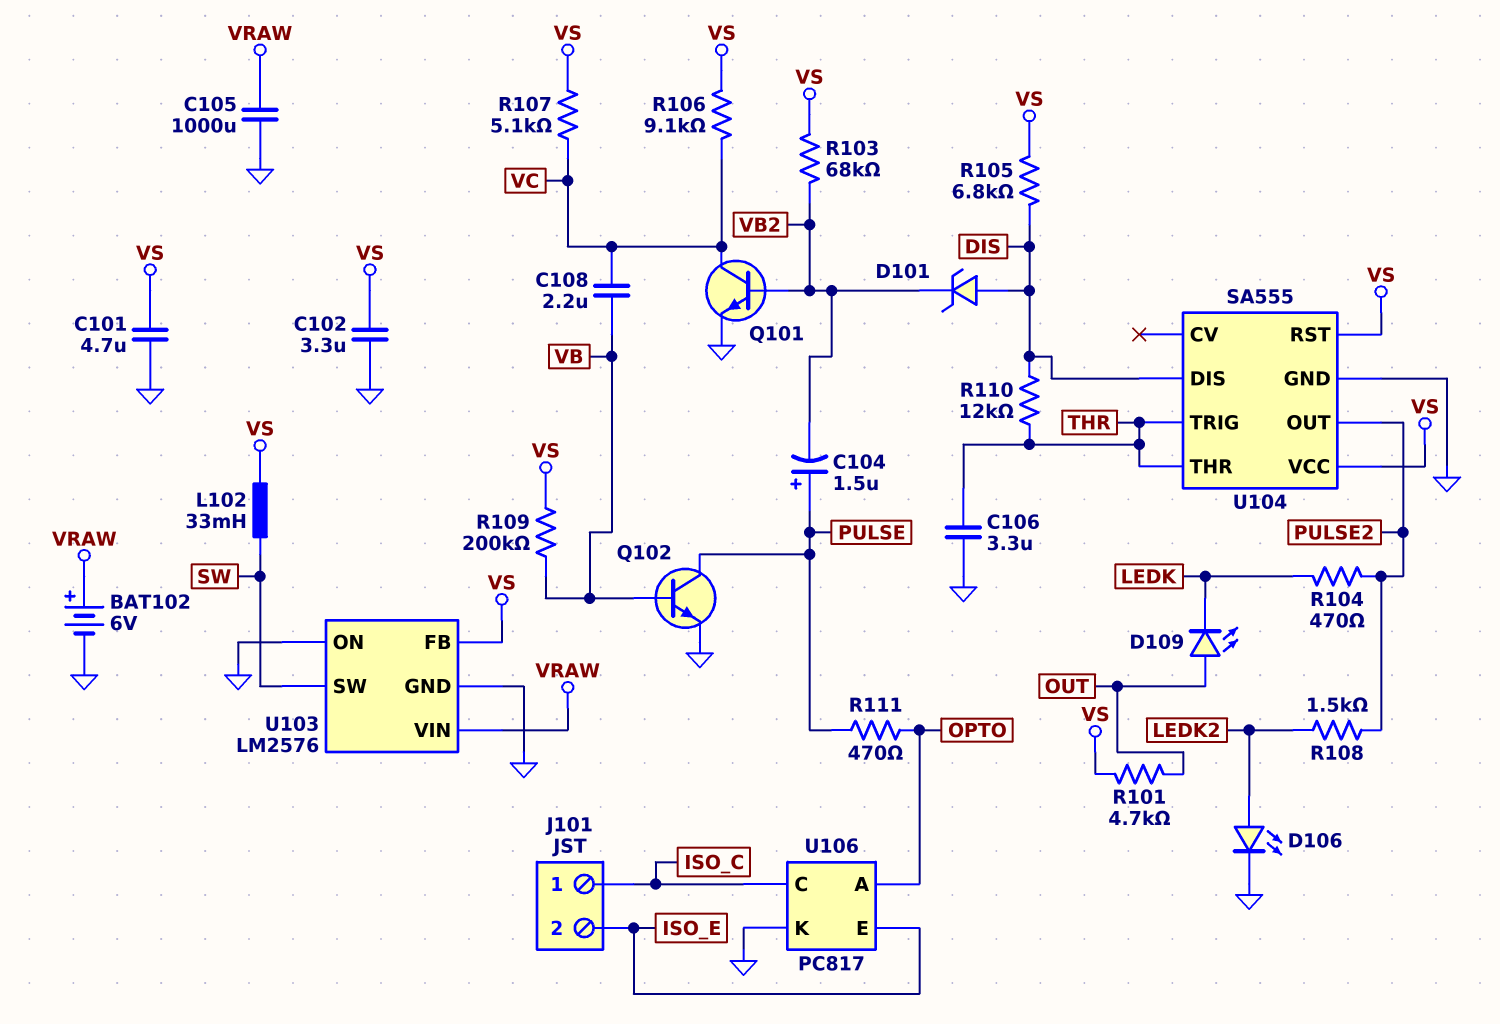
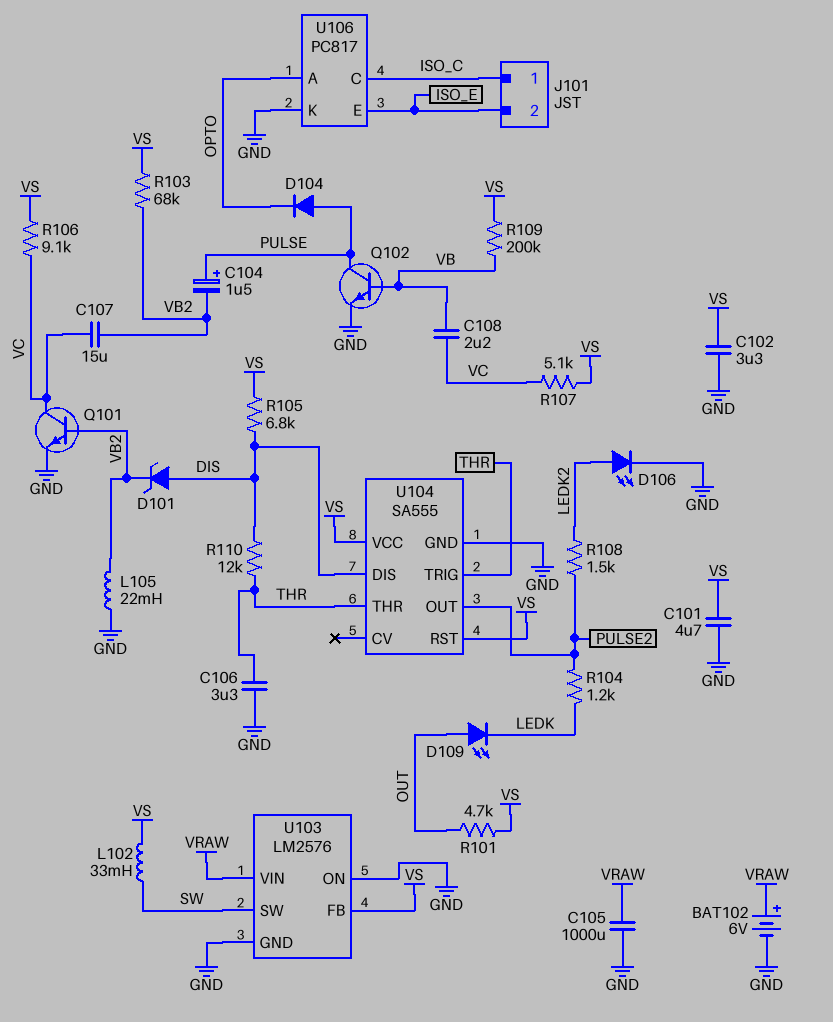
C107: none -> 15uF (VB2, VC)
D104: none -> diode (A PULSE, K OPTO)
L105: none -> 22mH (GND, VB2)
R104: 470 (LEDK, PULSE2) -> 1.2k (LEDK, PULSE2)
R111: 470 (OPTO, PULSE) -> none

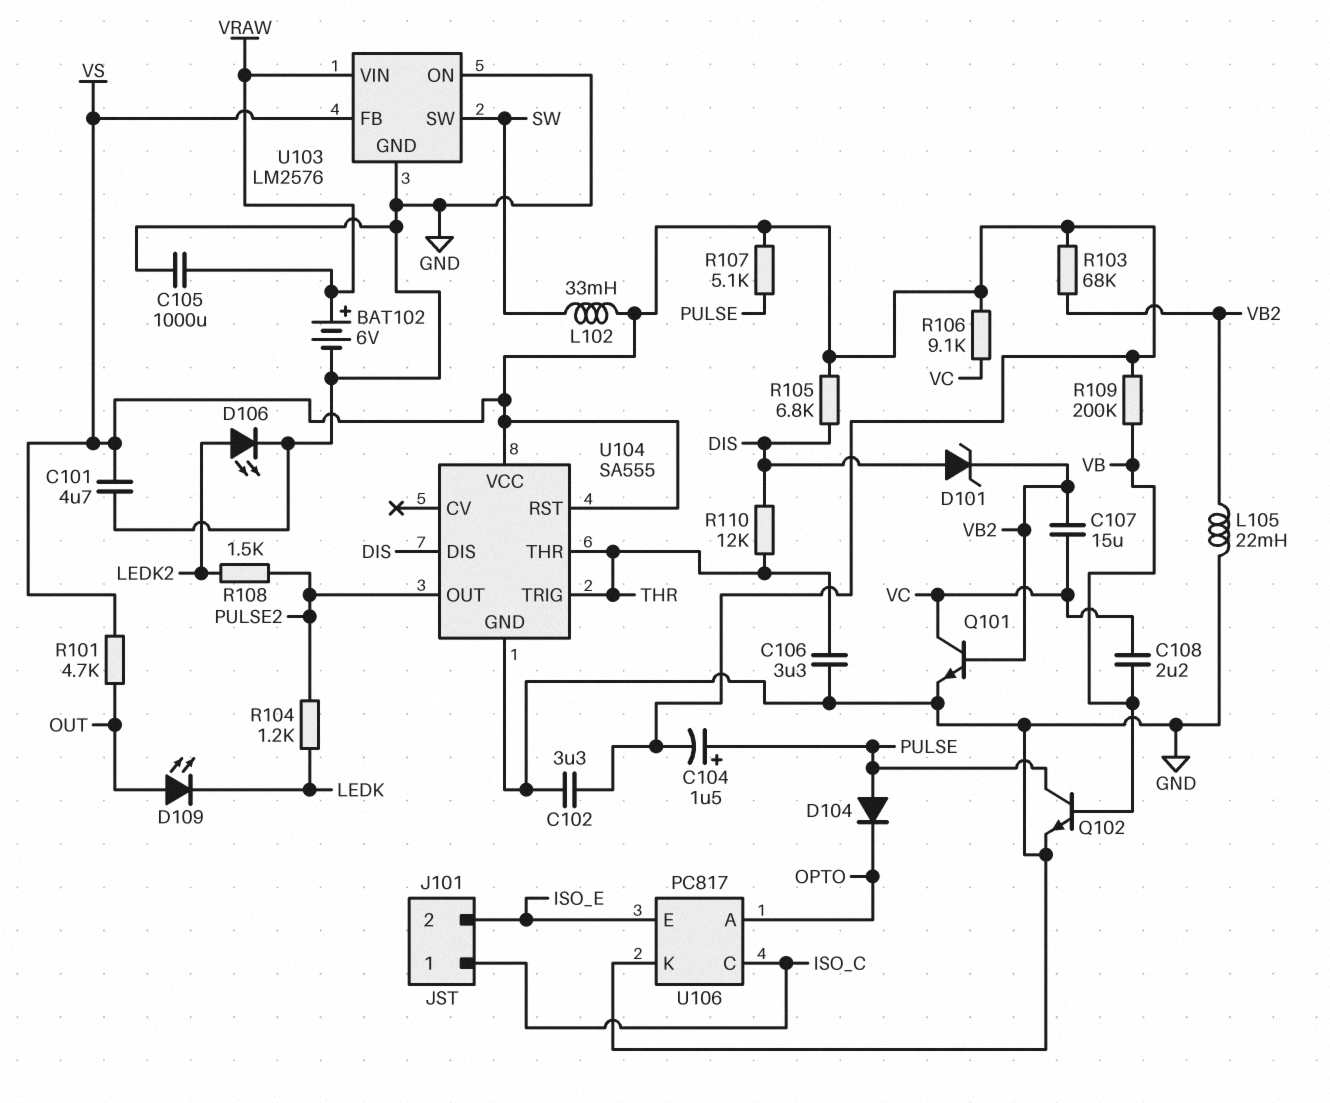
C104: 1.5uF (plus PULSE, minus VB2) -> 1.5uF (plus PULSE, minus VS)
R107: 5.1k (VC, VS) -> 5.1k (PULSE, VS)

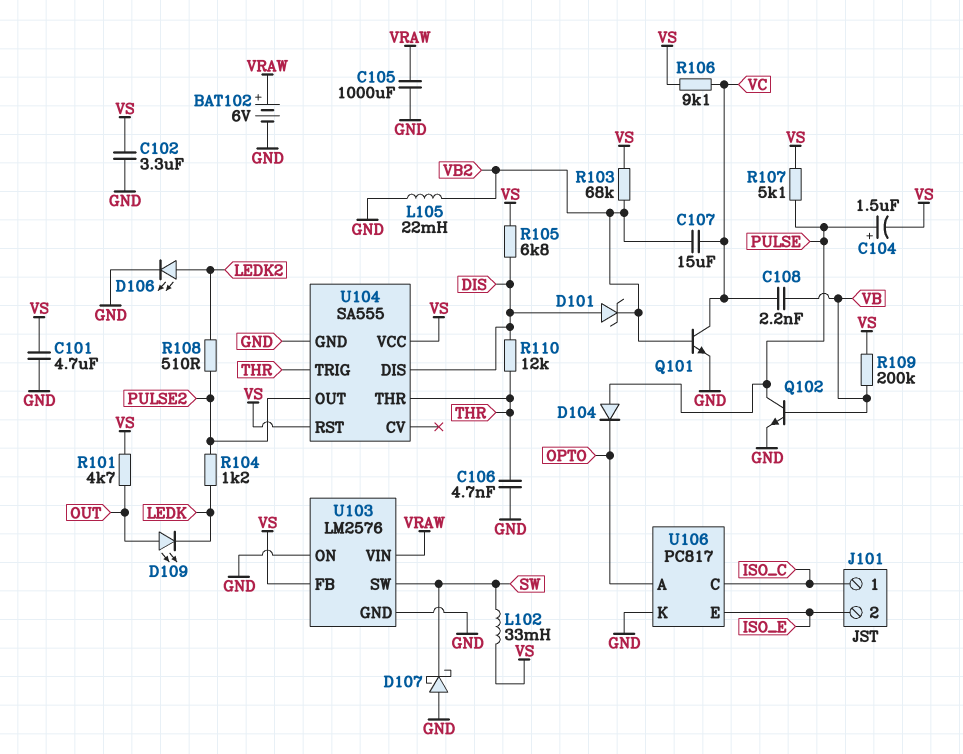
C106: 3.3uF (GND, THR) -> 4.7nF (GND, THR)
C108: 2.2uF (VB, VC) -> 2.2nF (VB, VC)
D107: none -> schottky (A GND, K SW)
R108: 1.5k (LEDK2, PULSE2) -> 510 (LEDK2, PULSE2)

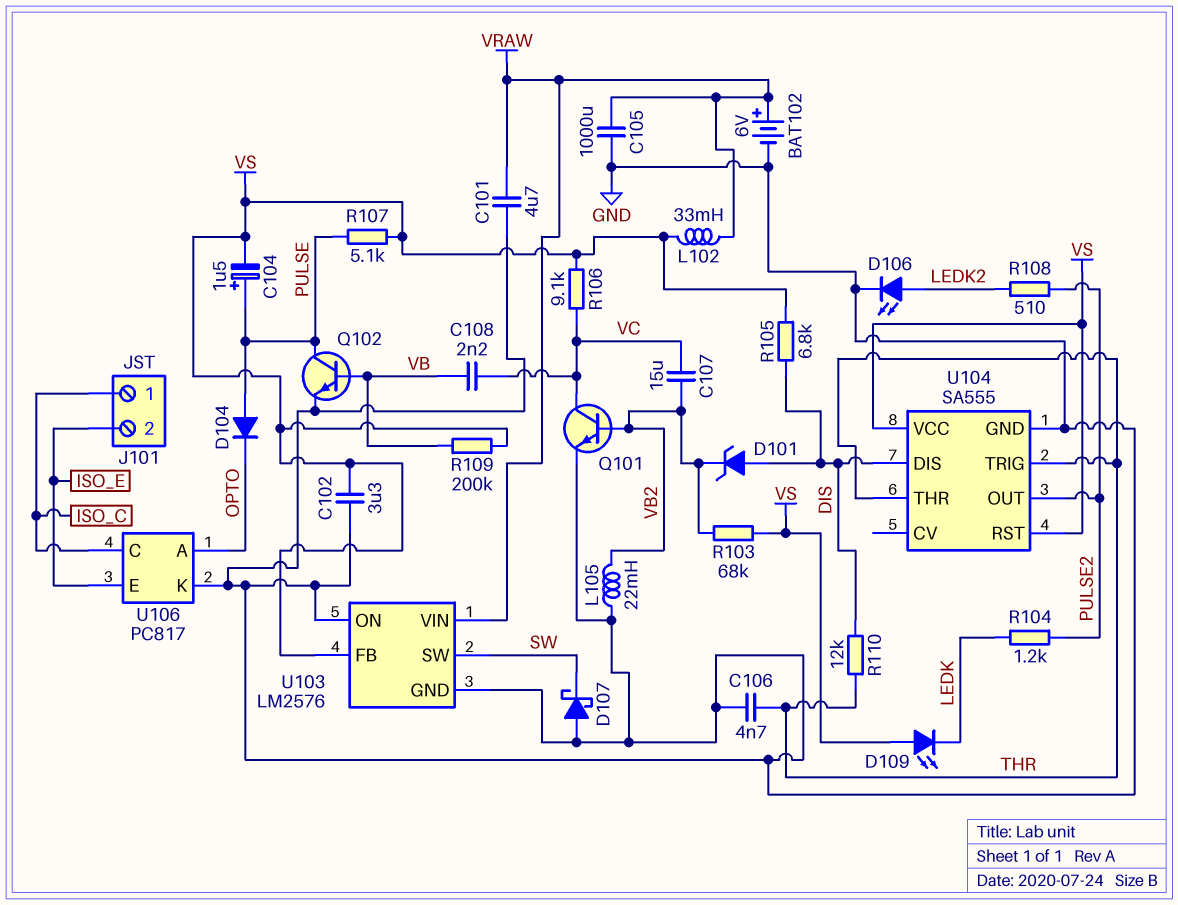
C101: 4.7uF (GND, VS) -> 4.7uF (GND, VRAW)
D109: LED (A OUT, K LEDK) -> LED (A VS, K LEDK)
L102: 33mH (SW, VS) -> 33mH (VRAW, VS)
R101: 4.7k (OUT, VS) -> none

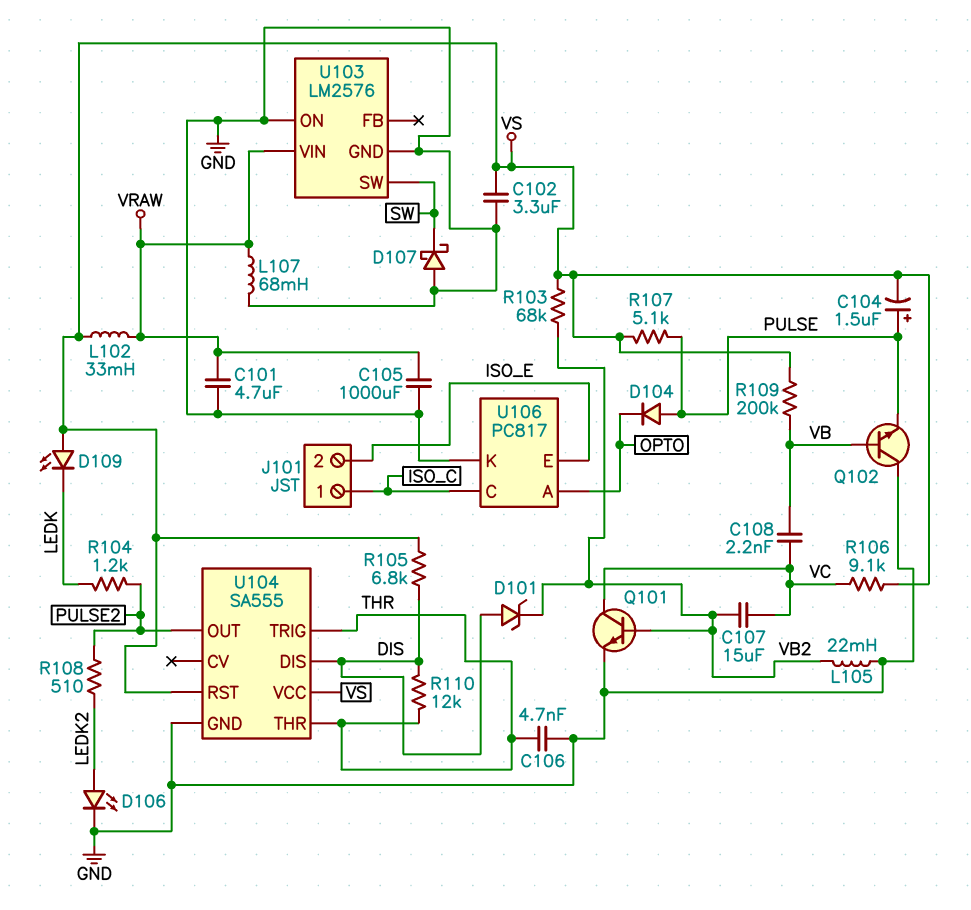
BAT102: 6V (plus VRAW, minus GND) -> none
L107: none -> 68mH (GND, VRAW)
Q102: NPN (B VB, C PULSE, E GND) -> NPN (B VB, C GND, E PULSE)
U103 pin FB: VS -> none

